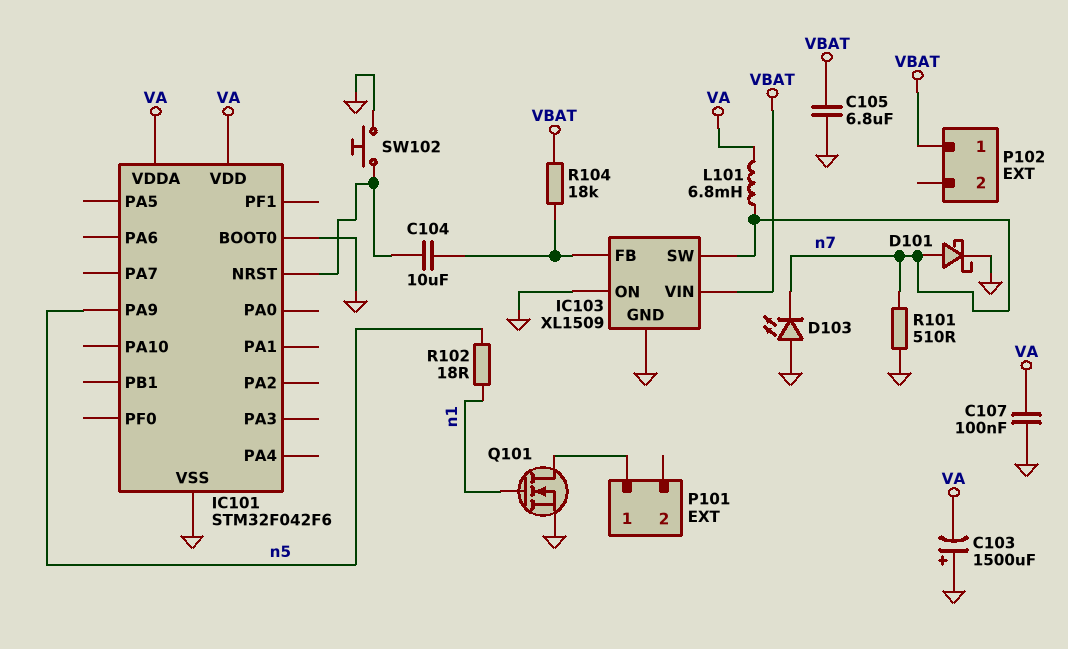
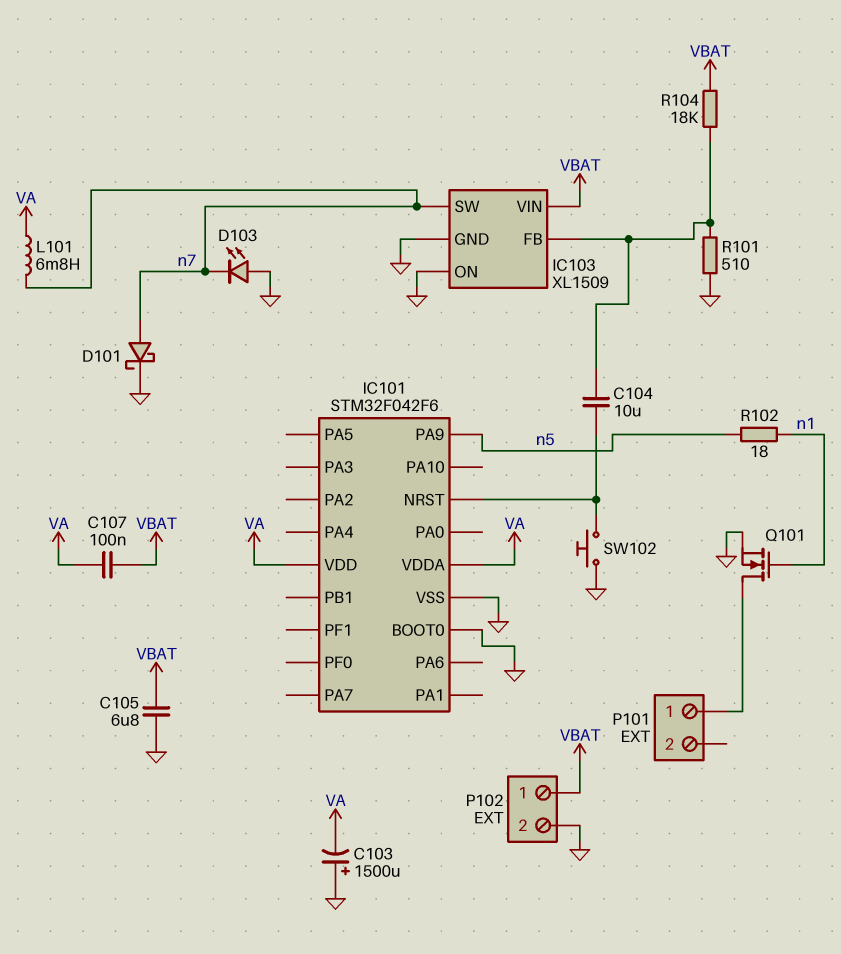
C107: 100nF (GND, VA) -> 100nF (VA, VBAT)
P102 pin 2: none -> GND
R101: 510 (GND, n7) -> 510 (GND, IC103/FB)

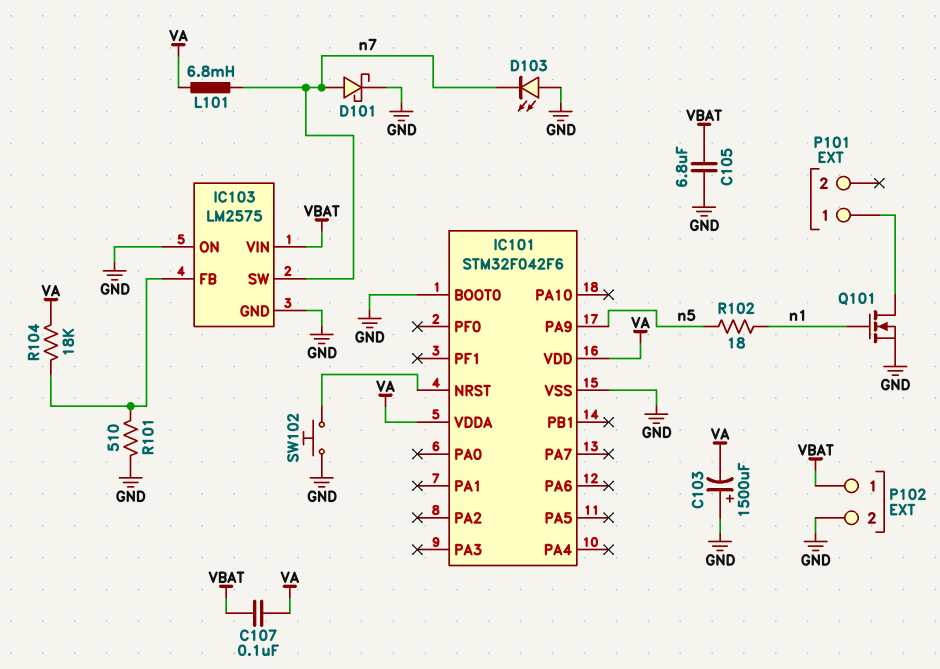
C104: 10uF (IC101/NRST, IC103/FB) -> none
IC103: XL1509 -> LM2575
R104: 18k (IC103/FB, VBAT) -> 18k (IC103/FB, VA)

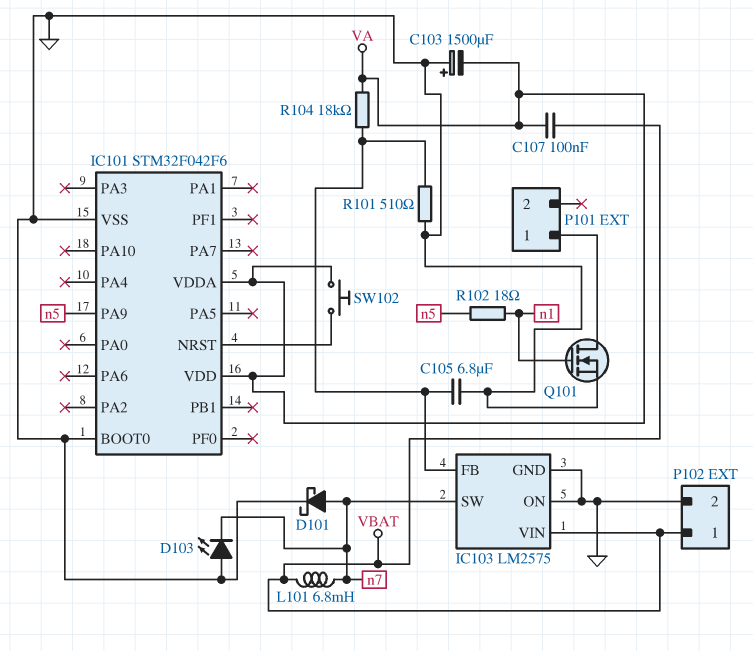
C105: 6.8uF (GND, VBAT) -> 6.8uF (GND, IC103/FB)
L101: 6.8mH (VA, n7) -> 6.8mH (VBAT, n7)
SW102: button (GND, IC101/NRST) -> button (IC101/NRST, VA)

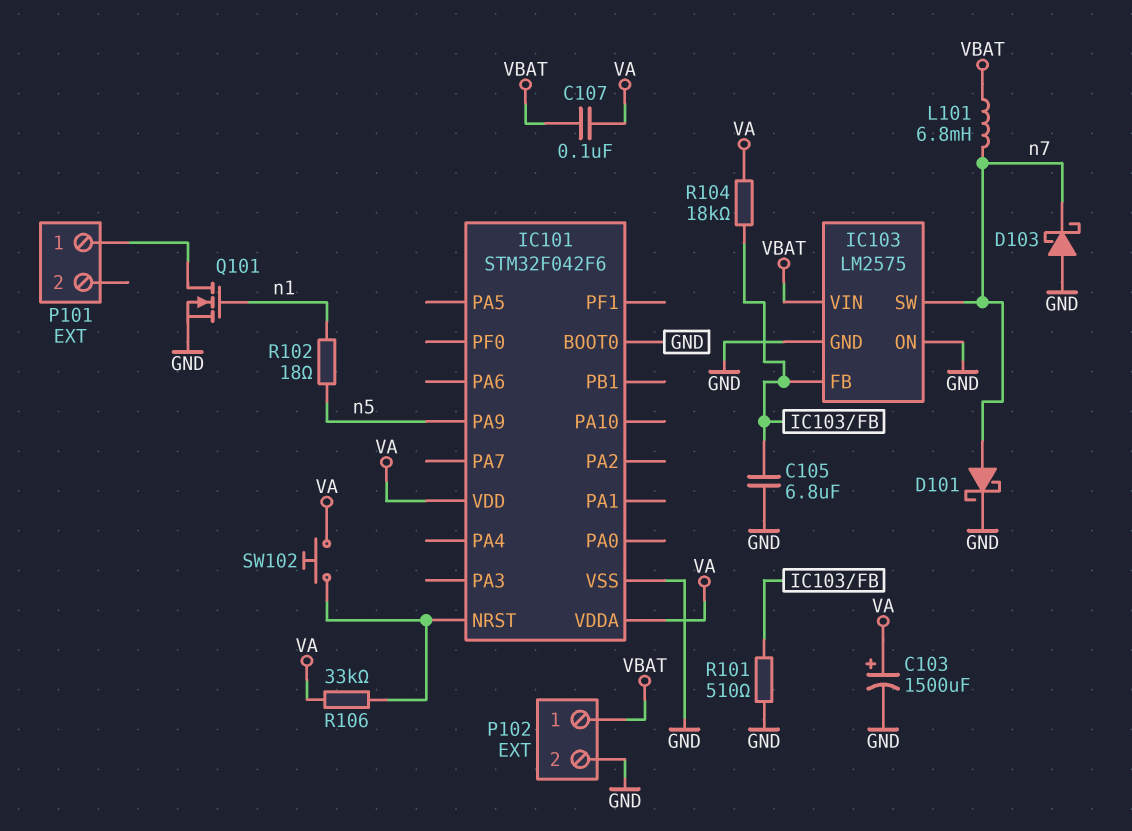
C103: 1500uF (plus GND, minus VA) -> 1500uF (plus VA, minus GND)
D103: LED (A GND, K n7) -> schottky (A GND, K n7)
R106: none -> 33k (IC101/NRST, VA)

